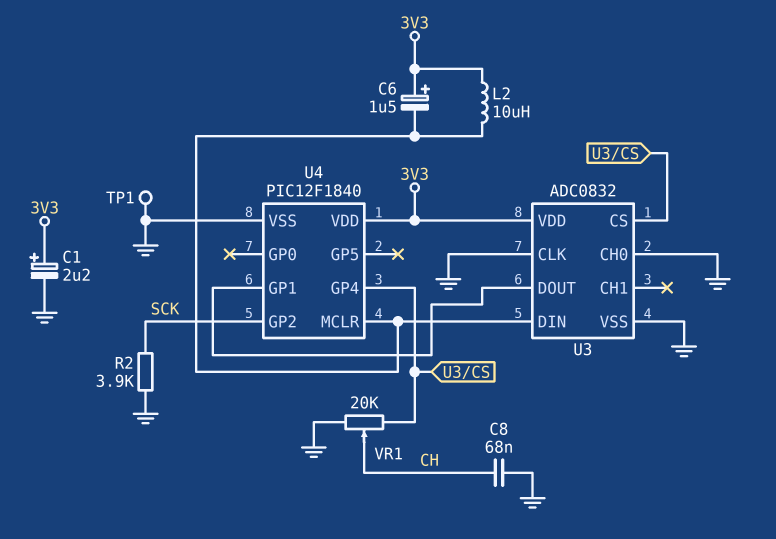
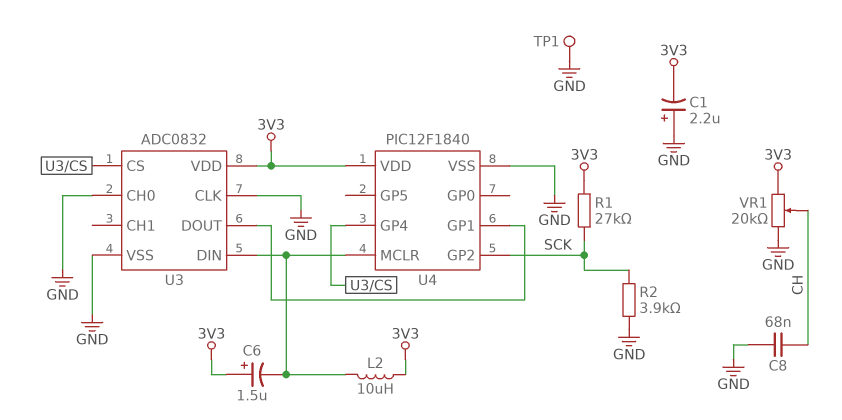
C1: 2.2uF (plus 3V3, minus GND) -> 2.2uF (plus GND, minus 3V3)
R1: none -> 27k (3V3, SCK)
VR1: 20k (GND, U3/CS, wiper CH) -> 20k (3V3, GND, wiper CH)

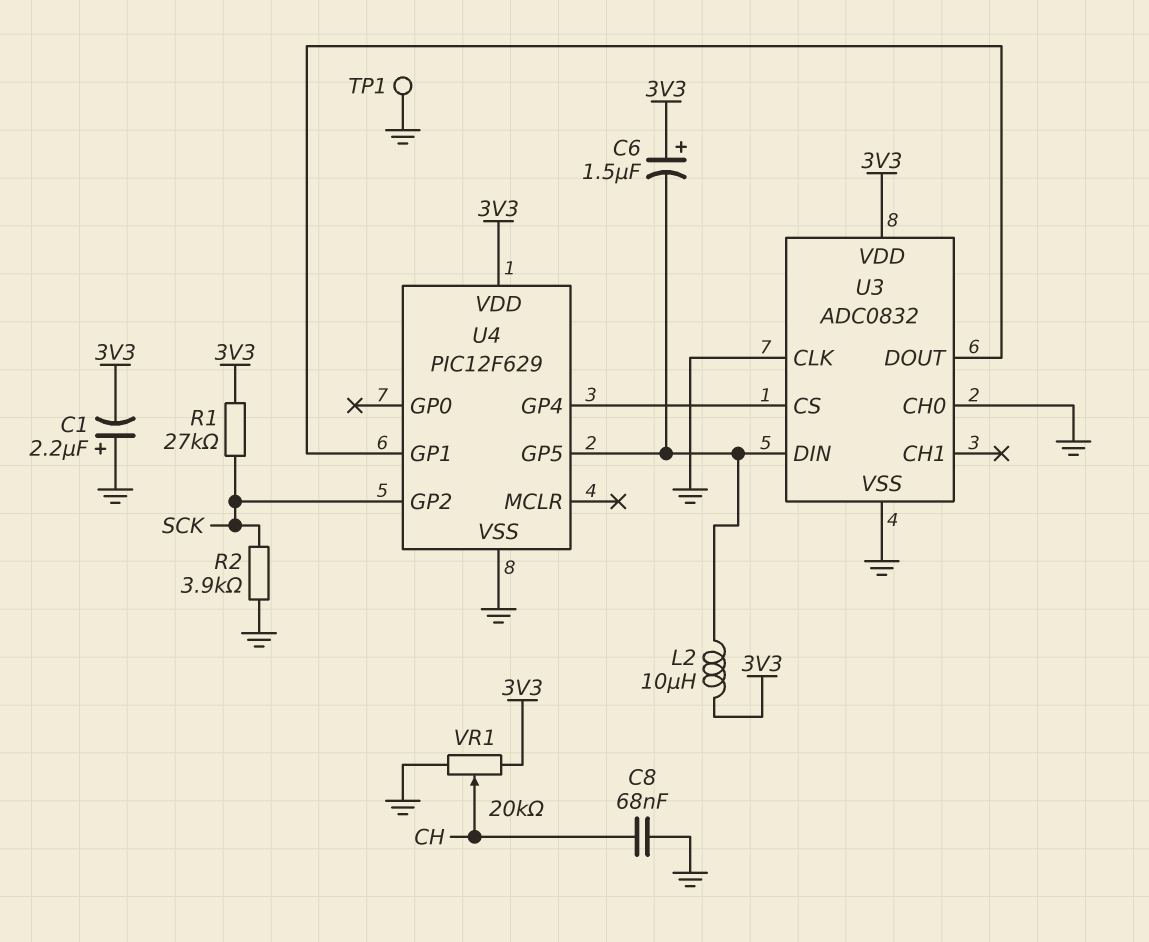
U4: PIC12F1840 -> PIC12F629
U4 pin GP5: none -> U3/DIN
U4 pin MCLR: U3/DIN -> none

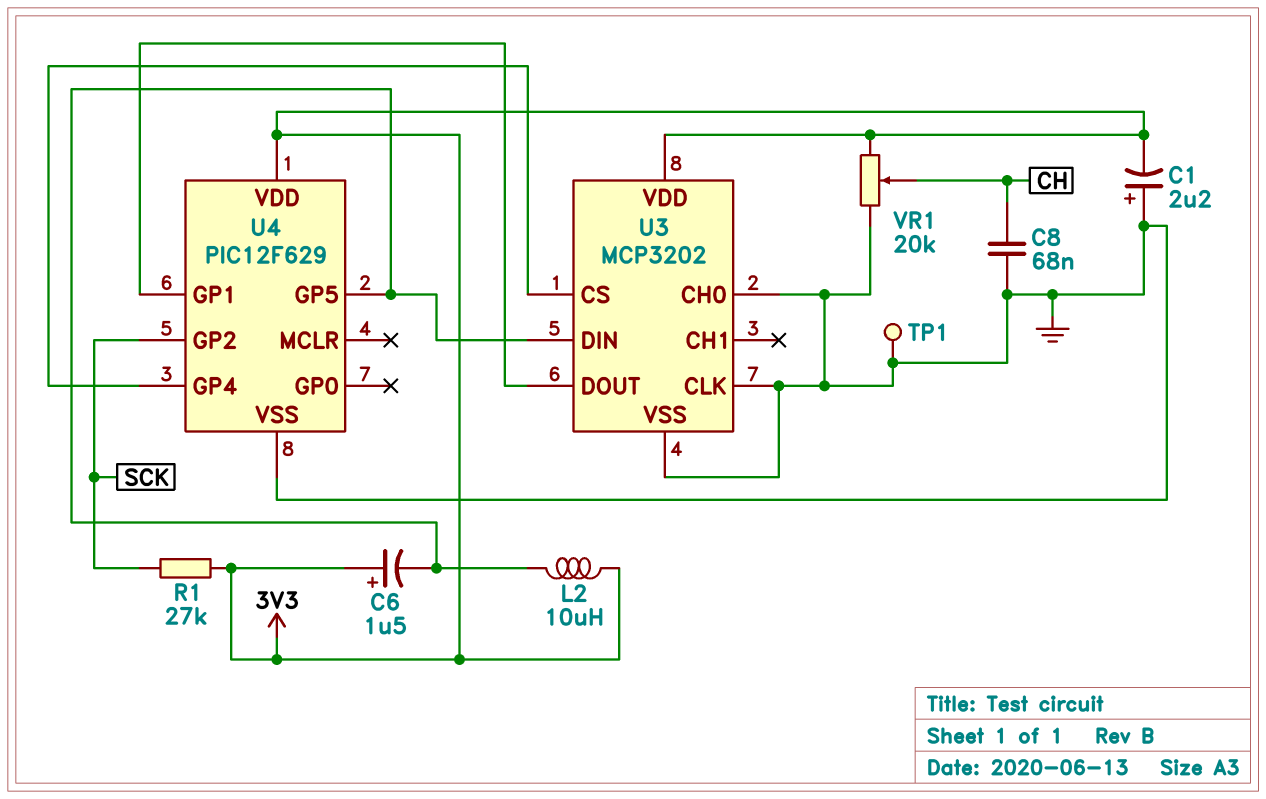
R2: 3.9k (GND, SCK) -> none
U3: ADC0832 -> MCP3202

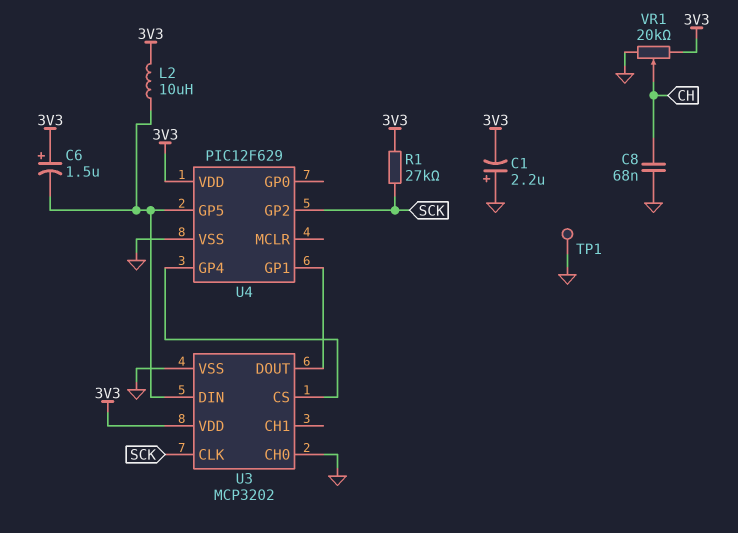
U3 pin CLK: GND -> SCK

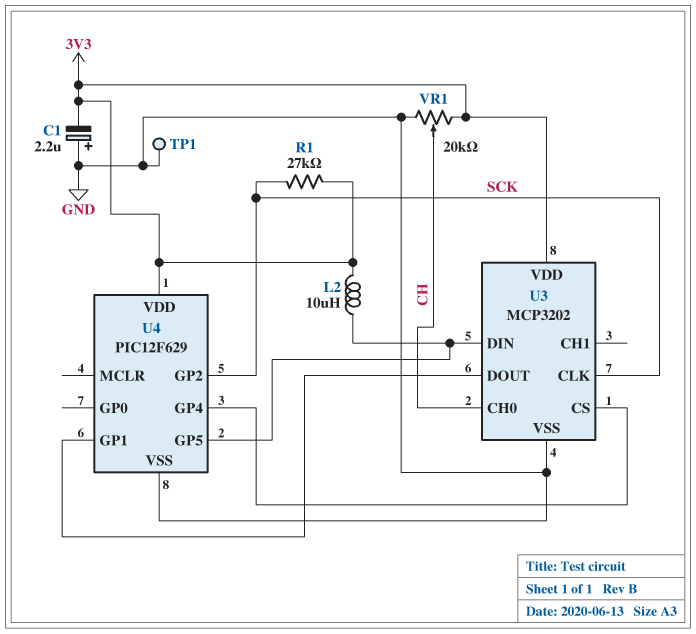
C6: 1.5uF (plus 3V3, minus U3/DIN) -> none
C8: 68nF (CH, GND) -> none
U3 pin CH0: GND -> CH

